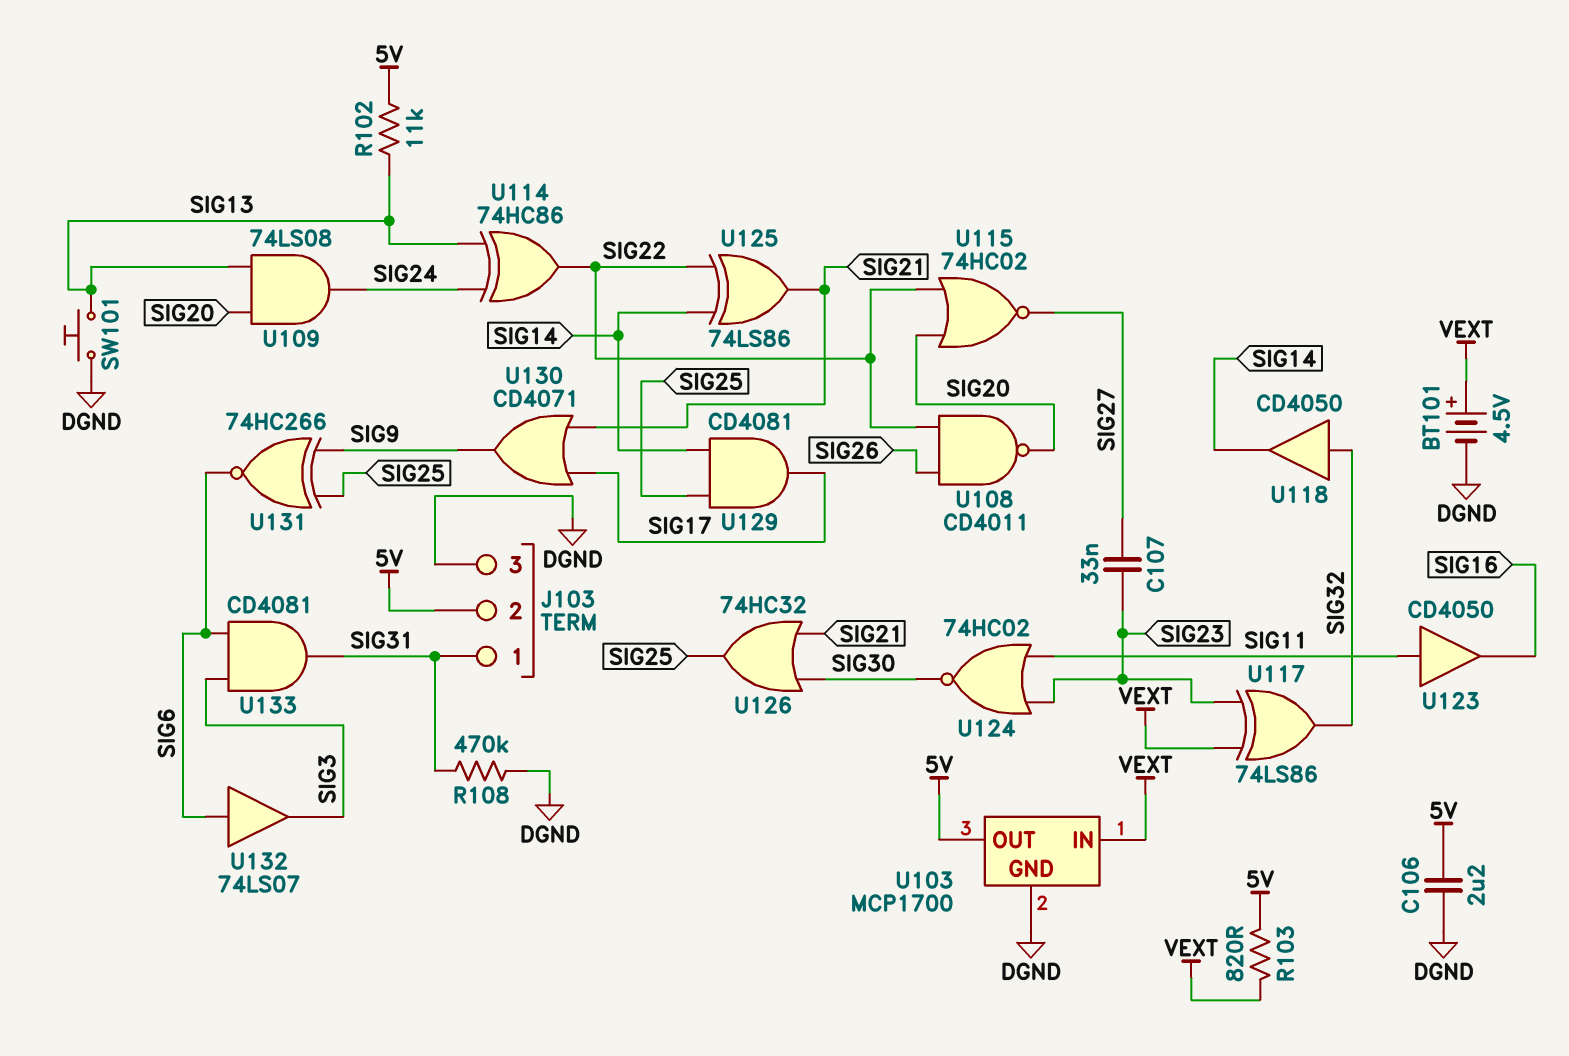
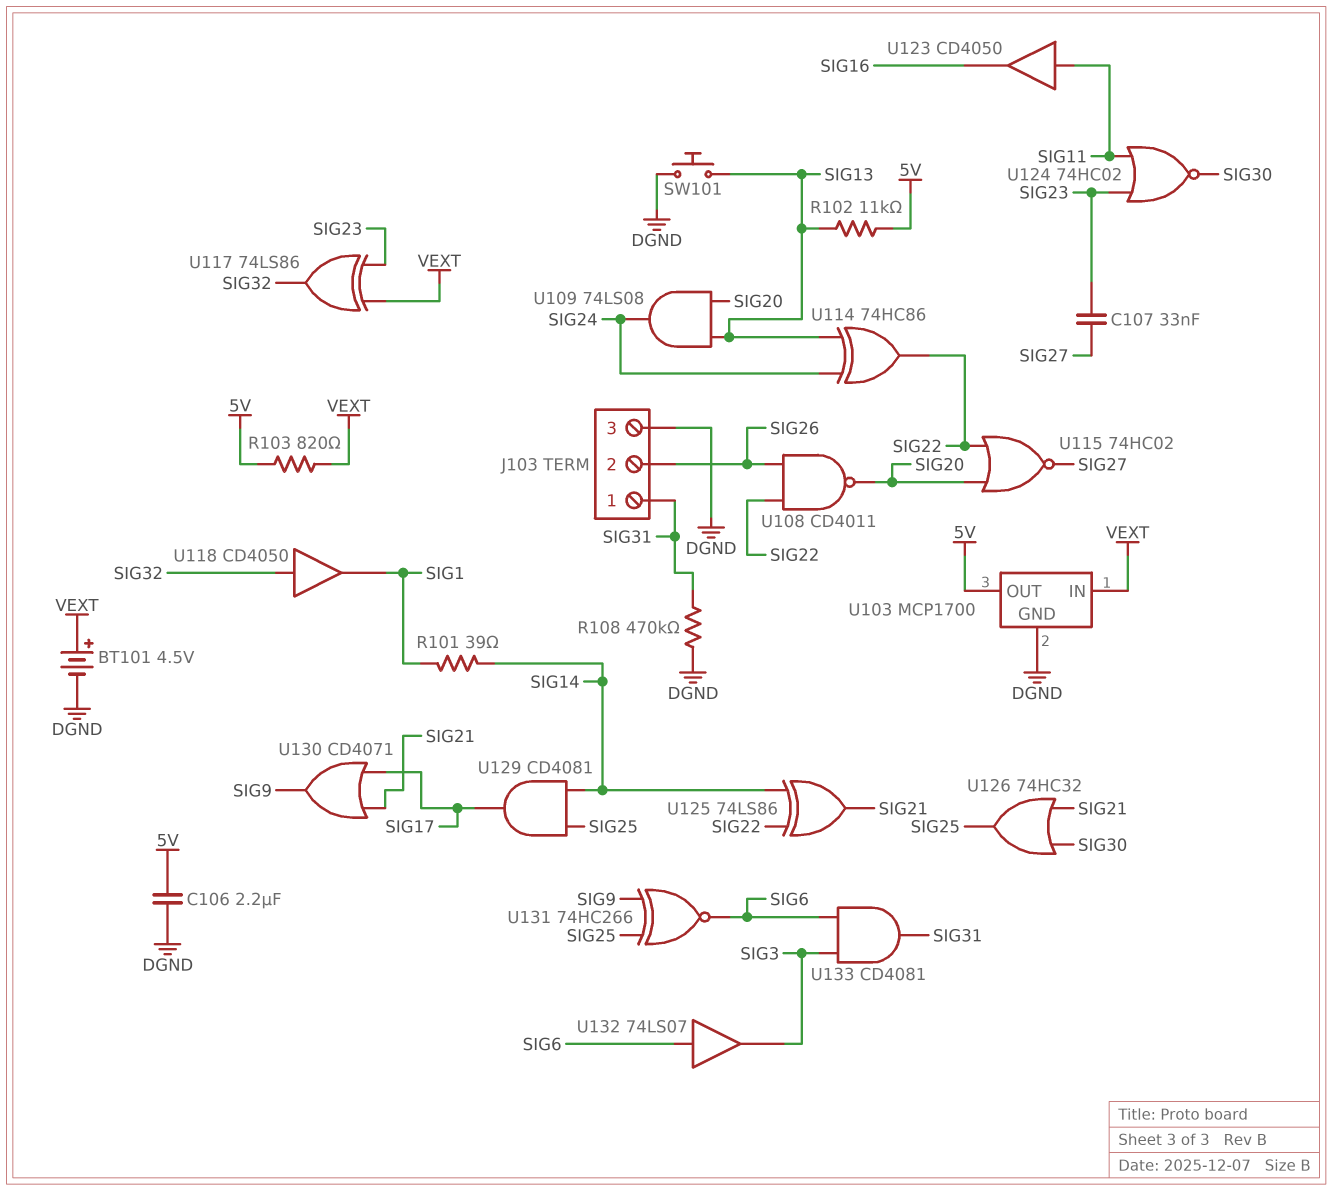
J103 pin 2: 5V -> SIG26
R101: none -> 39 (SIG1, SIG14)
U118: buffer CD4050 (in SIG32, out SIG14) -> buffer CD4050 (in SIG32, out SIG1)

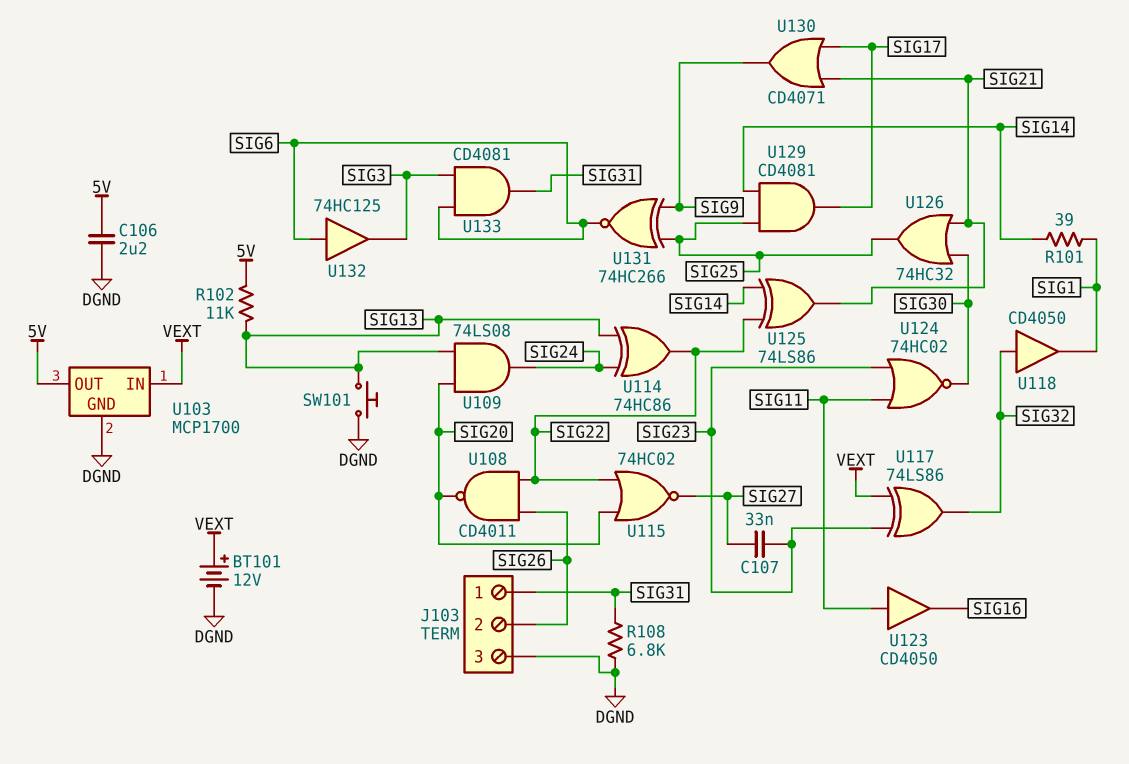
BT101: 4.5V (plus VEXT, minus DGND) -> 12V (plus VEXT, minus DGND)
R103: 820 (5V, VEXT) -> none
R108: 470k (DGND, SIG31) -> 6.8k (DGND, SIG31)
U132: buffer 74LS07 (in SIG6, out SIG3) -> buffer 74HC125 (in SIG6, out SIG3)

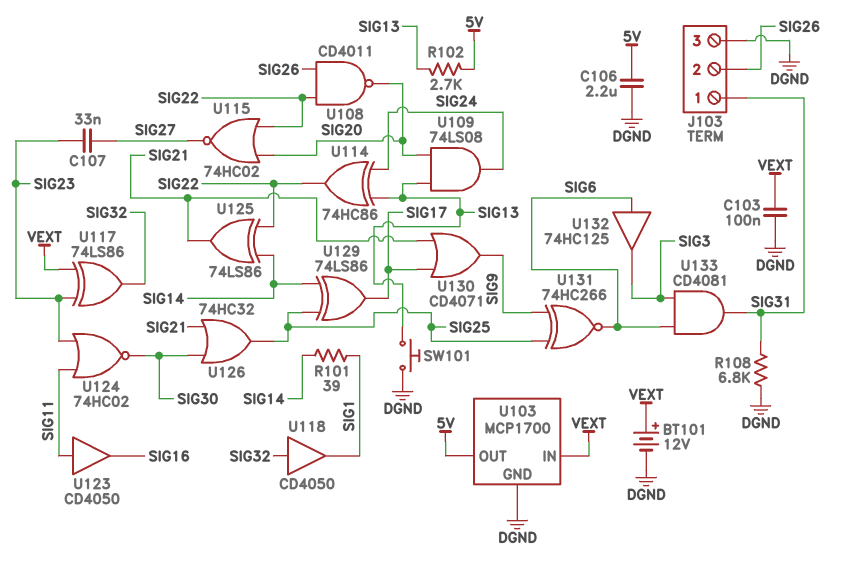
C103: none -> 100nF (DGND, VEXT)
R102: 11k (5V, SIG13) -> 2.7k (5V, SIG13)
U129: AND CD4081 (in SIG14, in SIG25, out SIG17) -> XOR 74LS86 (in SIG14, in SIG25, out SIG17)

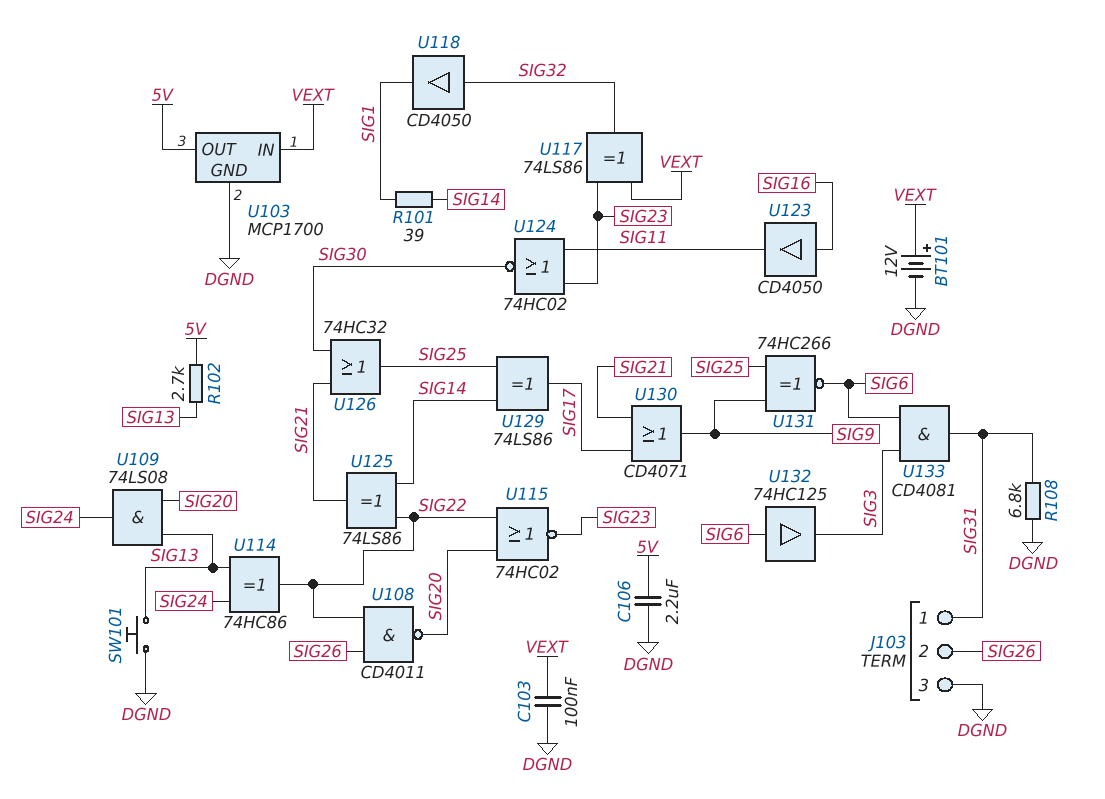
C107: 33nF (SIG23, SIG27) -> none
U115: NOR 74HC02 (in SIG20, in SIG22, out SIG27) -> NOR 74HC02 (in SIG20, in SIG22, out SIG23)
U123: buffer CD4050 (in SIG11, out SIG16) -> buffer CD4050 (in SIG16, out SIG11)

